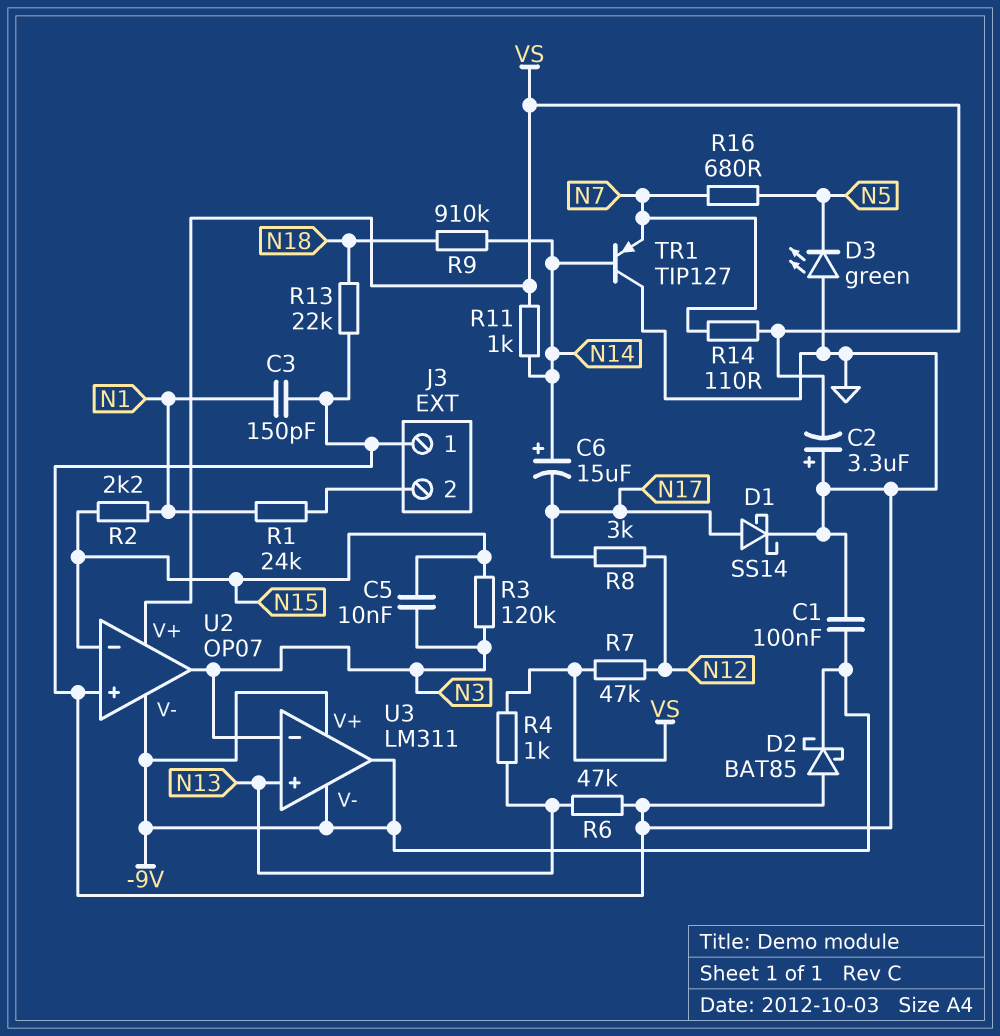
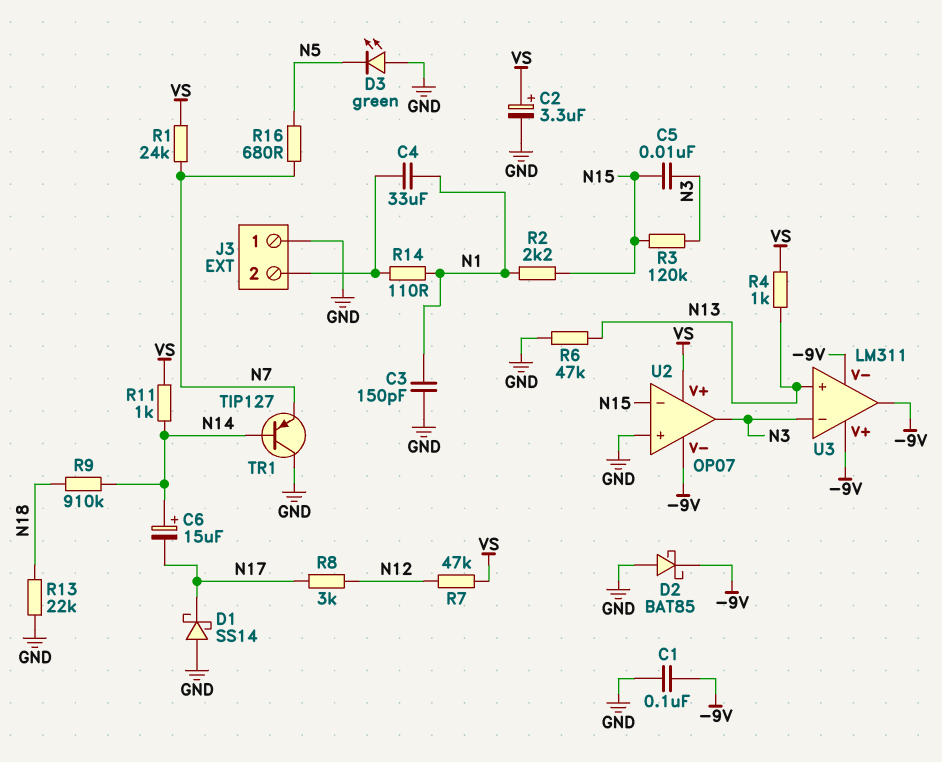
C2: 3.3uF (plus GND, minus VS) -> 3.3uF (plus VS, minus GND)
C4: none -> 33uF (J3/2, N1)
D1: schottky SS14 (A N17, K GND) -> schottky SS14 (A GND, K N17)
R1: 24k (J3/2, N1) -> 24k (N7, VS)
R14: 110 (N7, VS) -> 110 (J3/2, N1)

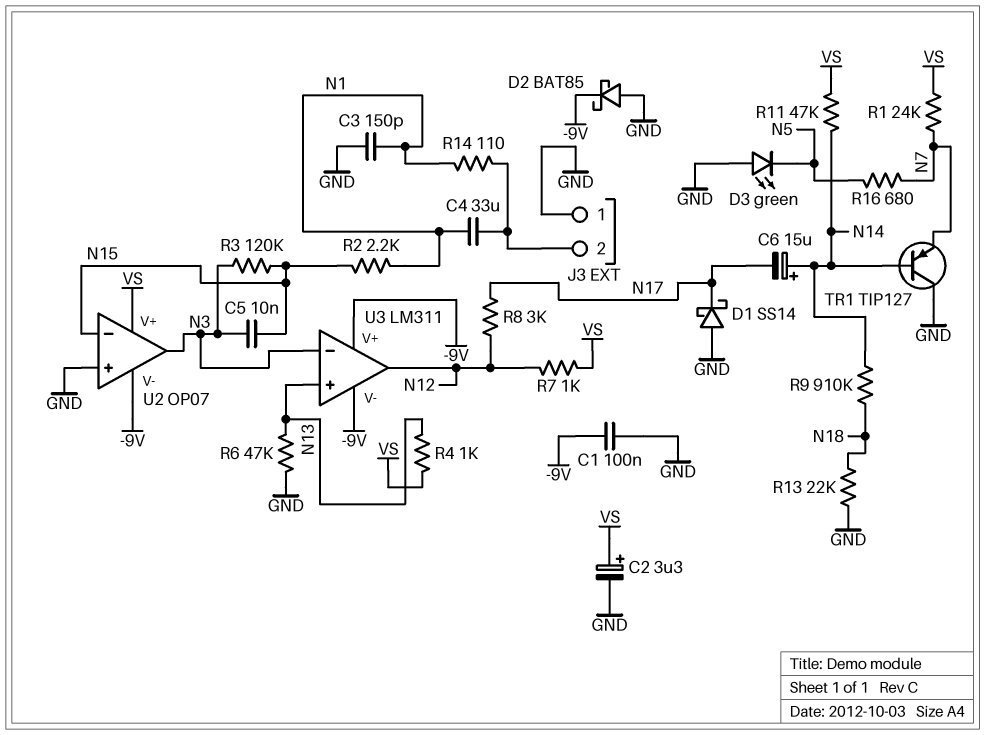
R7: 47k (N12, VS) -> 1k (N12, VS)
R11: 1k (N14, VS) -> 47k (N14, VS)
U3 pin out: -9V -> N12

